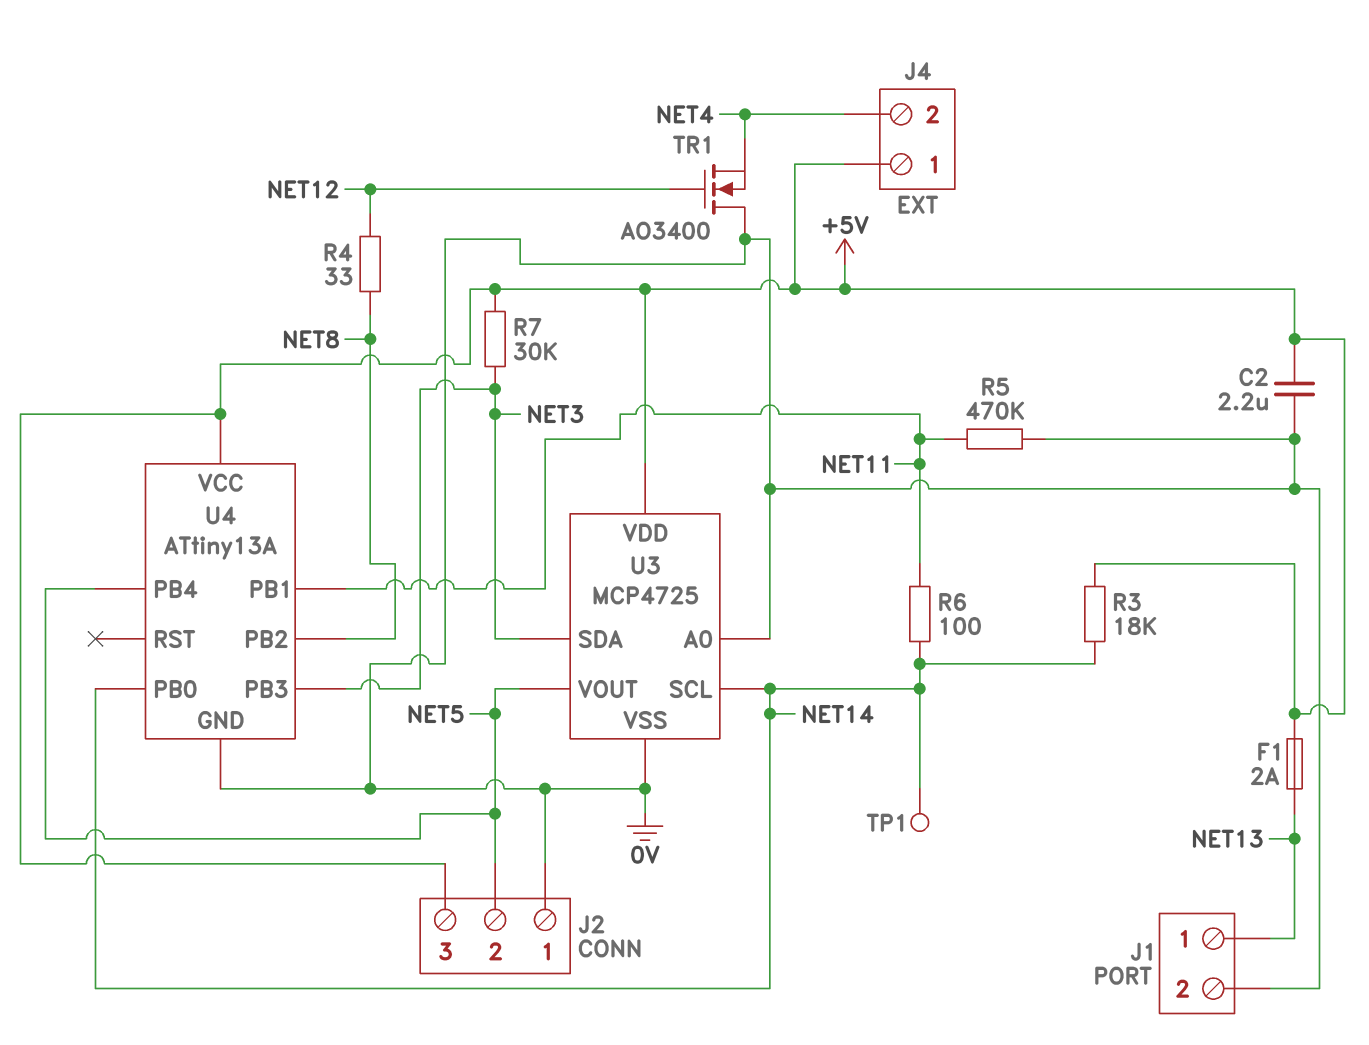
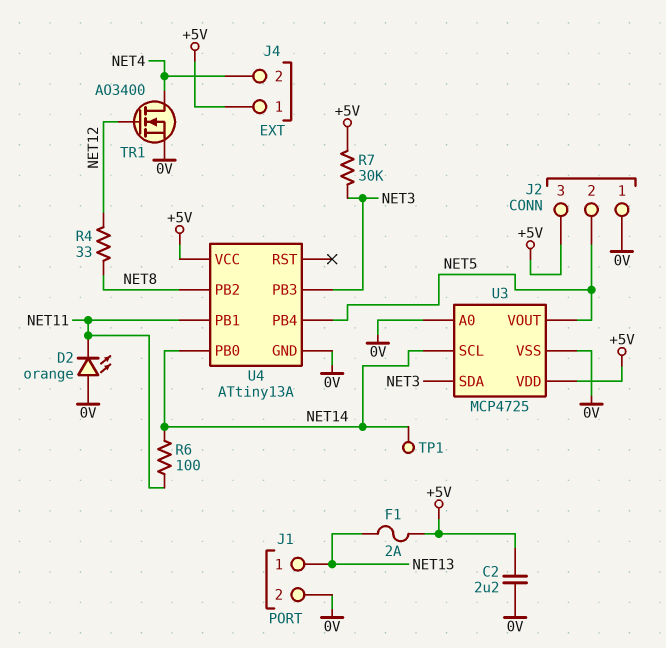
D2: none -> LED orange (A 0V, K NET11)
R3: 18k (+5V, NET14) -> none
R5: 470k (0V, NET11) -> none
TR1: NMOS AO3400 (G NET12, D 0V, S NET4) -> NMOS AO3400 (G NET12, D NET4, S 0V)

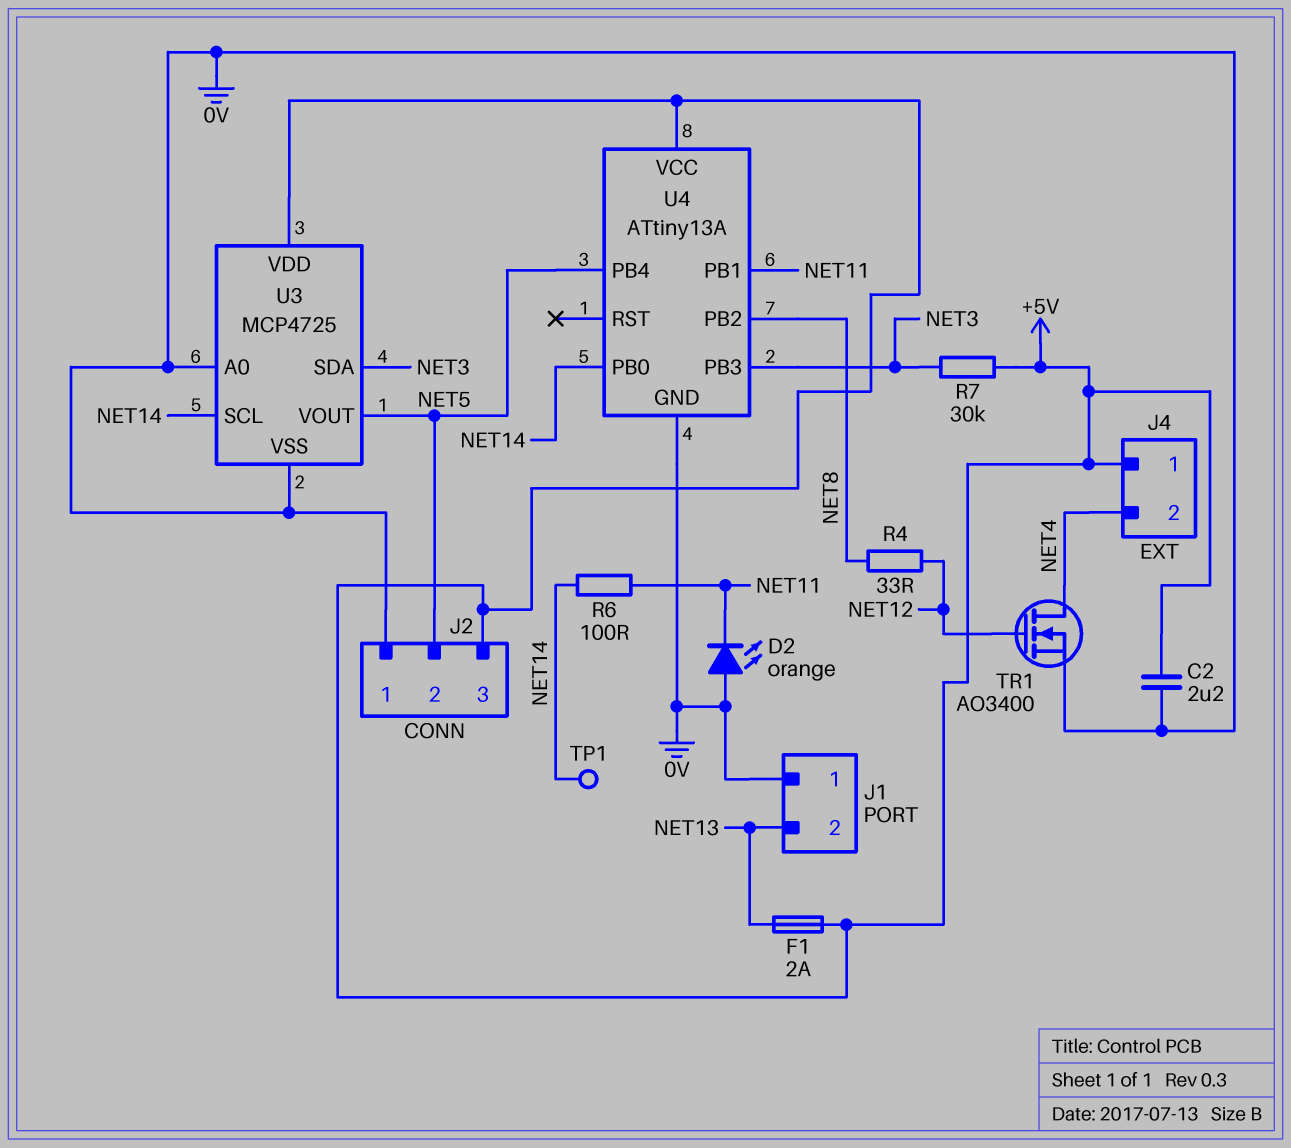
J1 pin 1: NET13 -> 0V
J1 pin 2: 0V -> NET13

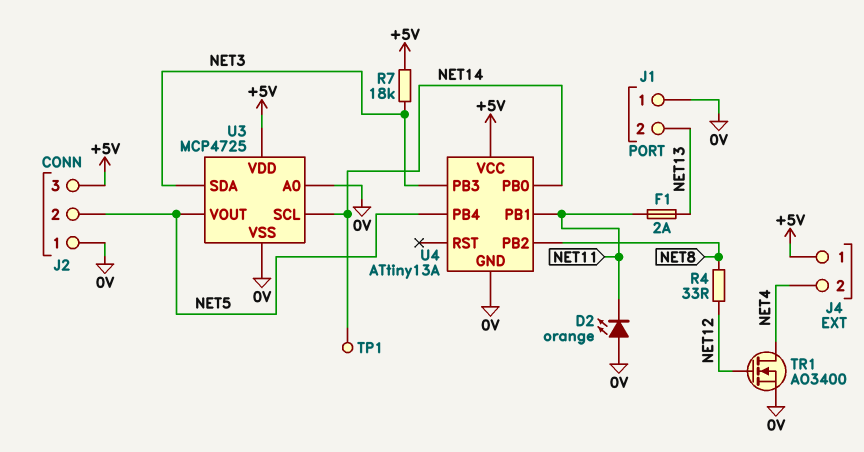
C2: 2.2uF (+5V, 0V) -> none
F1: 2A (+5V, NET13) -> 2A (NET11, NET13)
R6: 100 (NET11, NET14) -> none
R7: 30k (+5V, NET3) -> 18k (+5V, NET3)

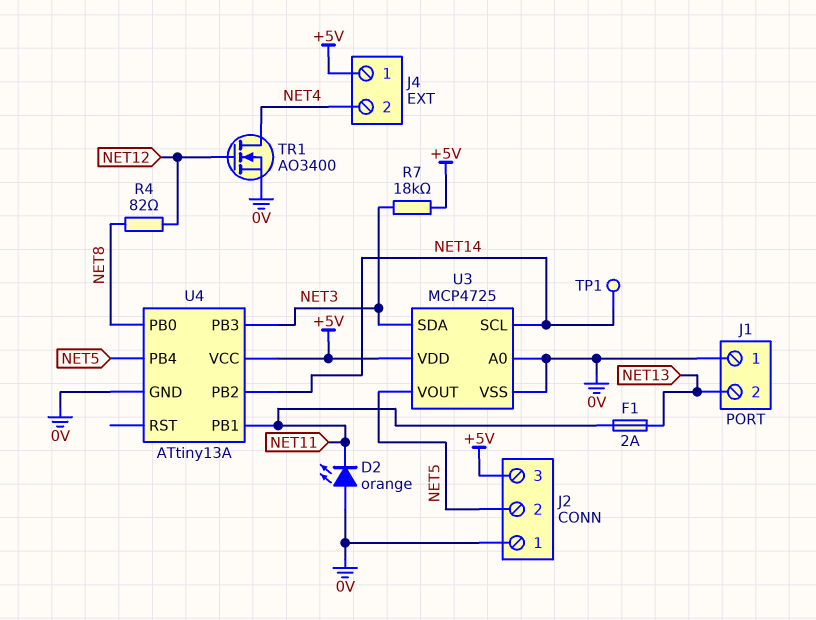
R4: 33 (NET8, NET12) -> 82 (NET8, NET12)
U4 pin PB0: NET14 -> NET8
U4 pin PB2: NET8 -> NET14

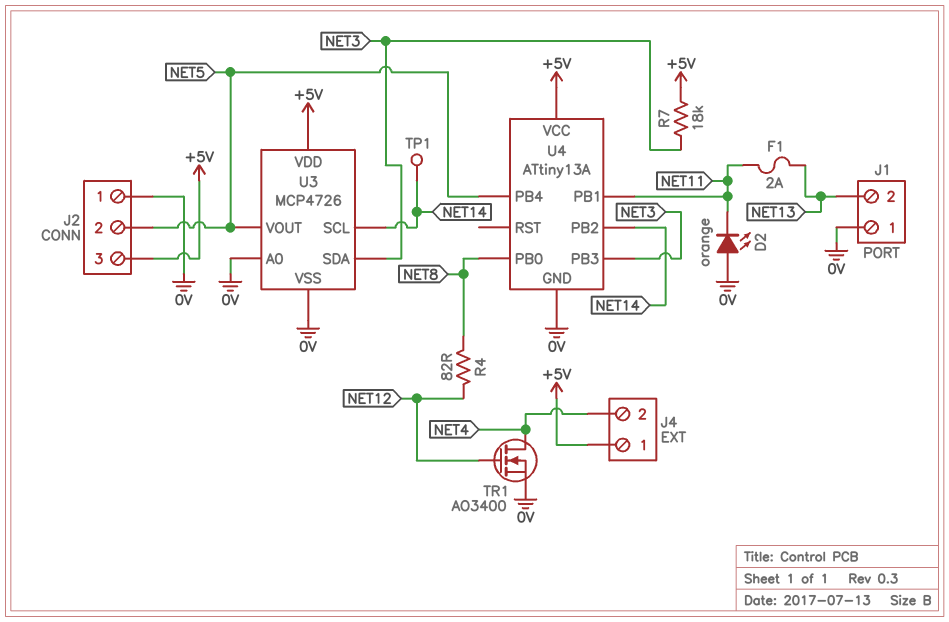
U3: MCP4725 -> MCP4726

